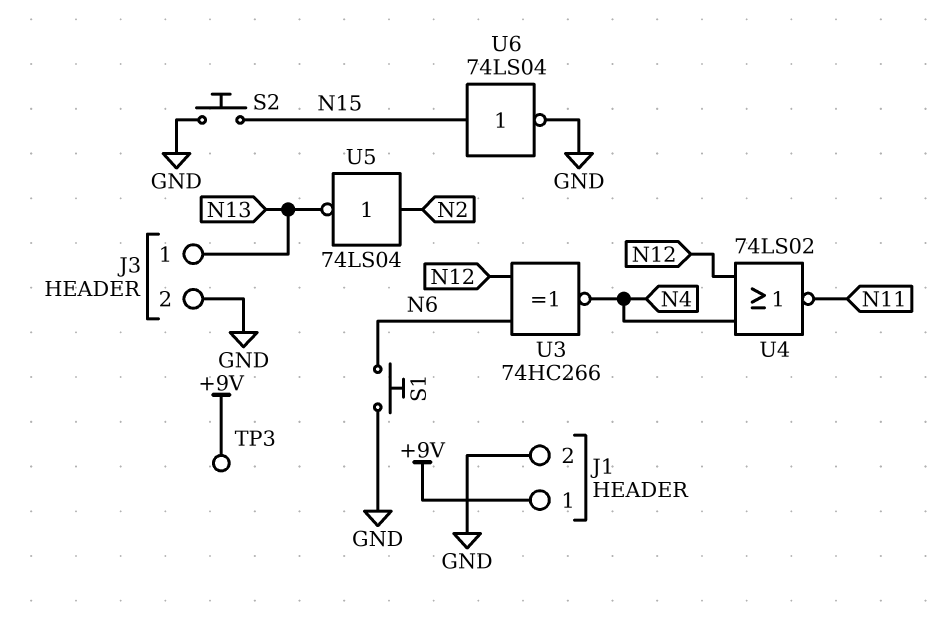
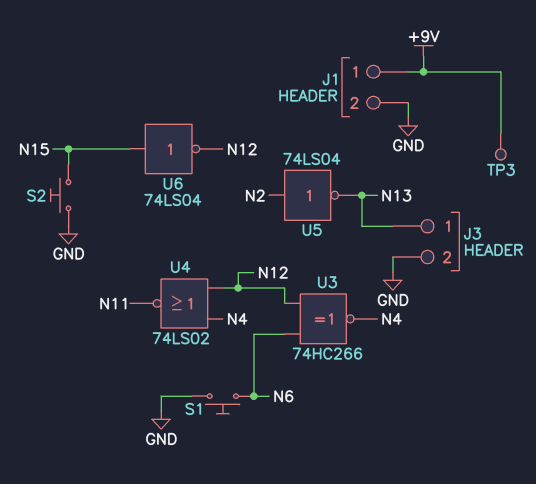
U6: NOT 74LS04 (in N15, out GND) -> NOT 74LS04 (in N15, out N12)

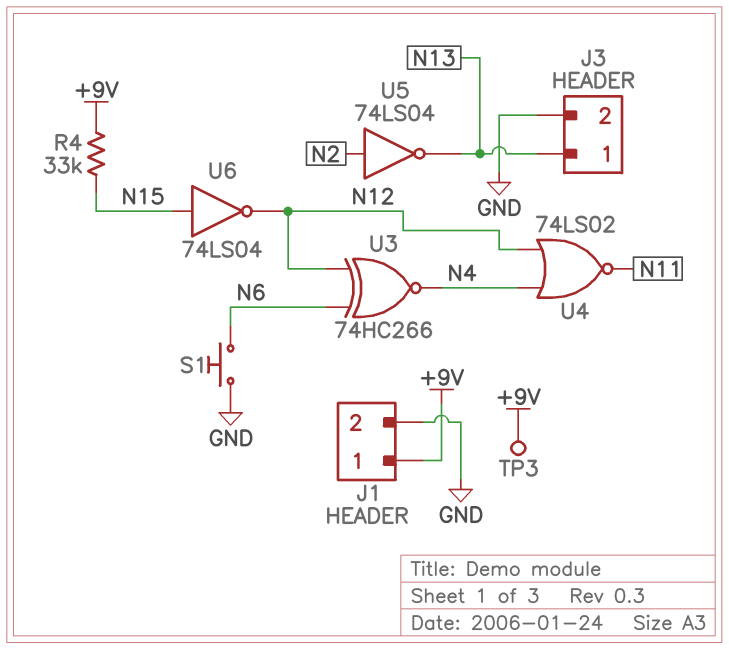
R4: none -> 33k (+9V, N15)
S2: button (GND, N15) -> none

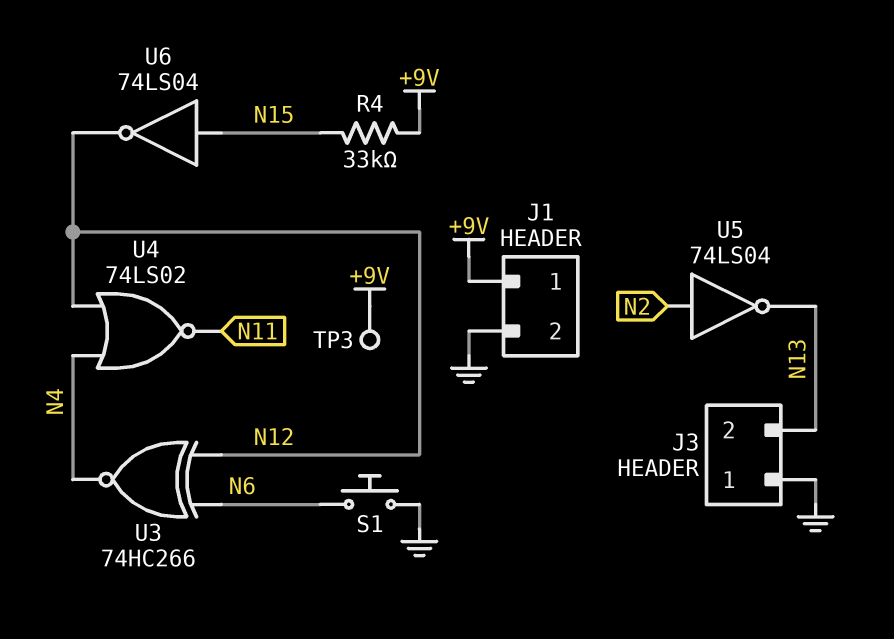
J3 pin 1: N13 -> GND
J3 pin 2: GND -> N13

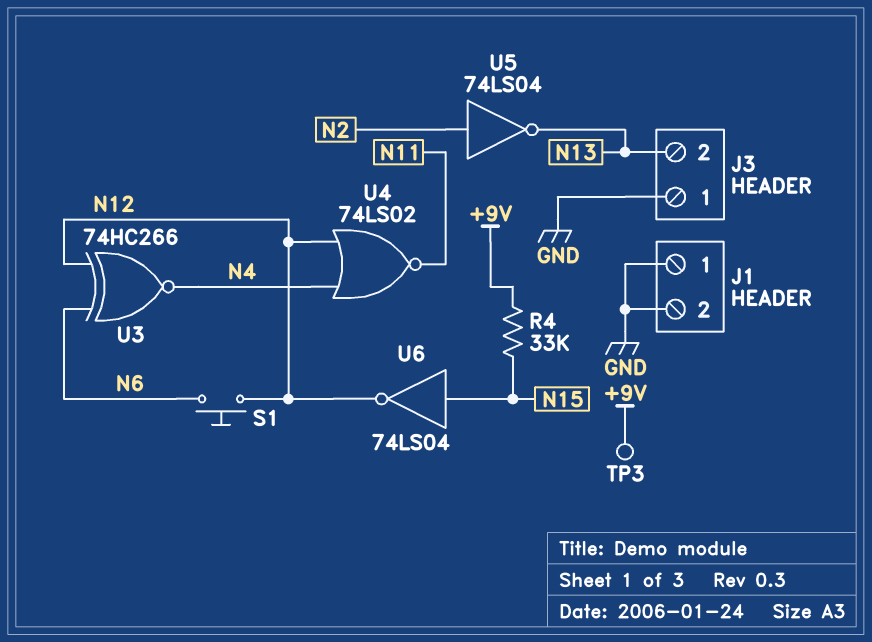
J1 pin 1: +9V -> GND
S1: button (GND, N6) -> button (N6, N12)

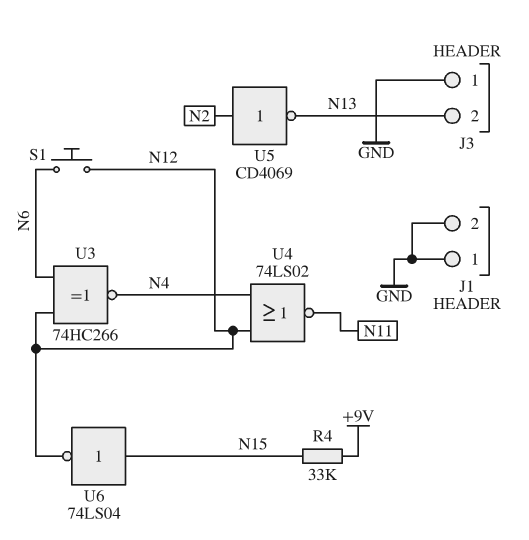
TP3: test point (+9V) -> none
U5: NOT 74LS04 (in N2, out N13) -> NOT CD4069 (in N2, out N13)

